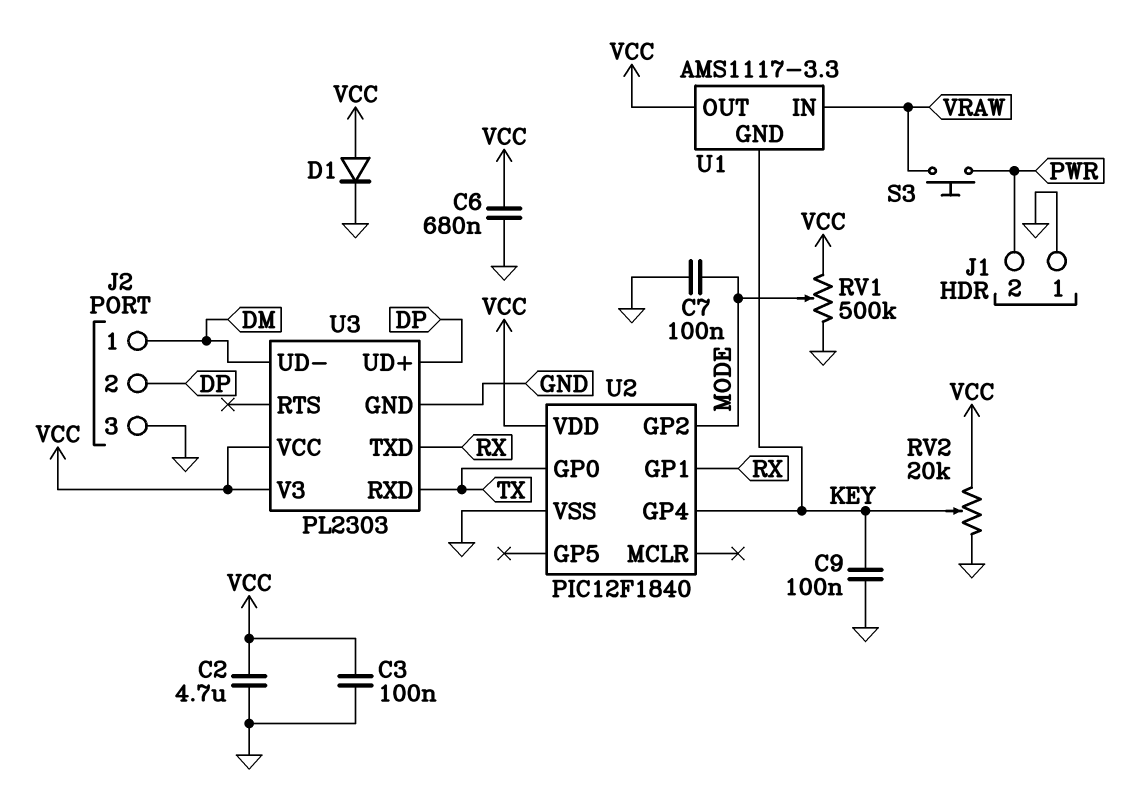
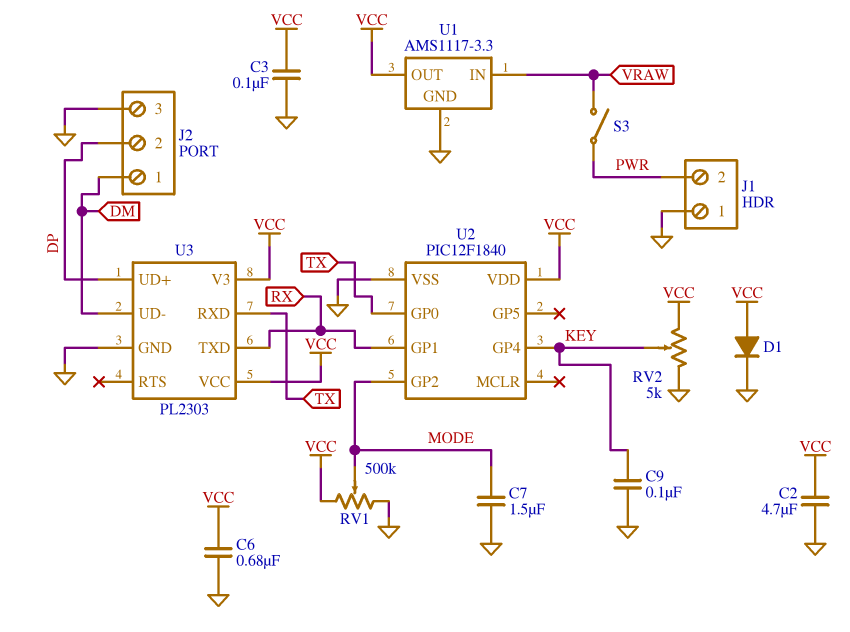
C7: 100nF (GND, MODE) -> 1.5uF (GND, MODE)
RV2: 20k (GND, VCC, wiper KEY) -> 5k (GND, VCC, wiper KEY)
S3: button (PWR, VRAW) -> switch (PWR, VRAW)
U1 pin GND: KEY -> GND

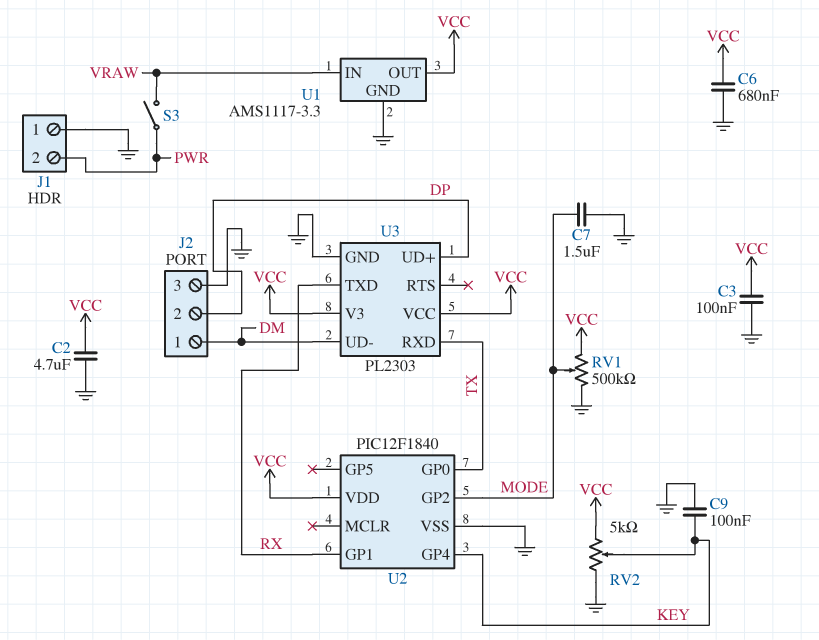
D1: diode (A VCC, K GND) -> none

